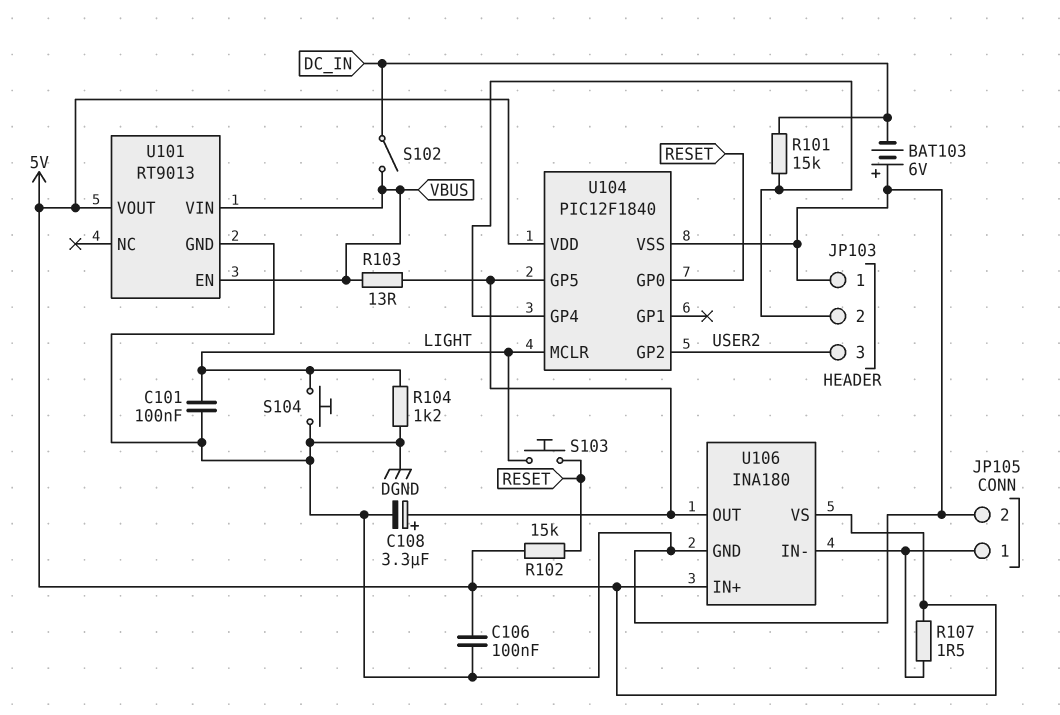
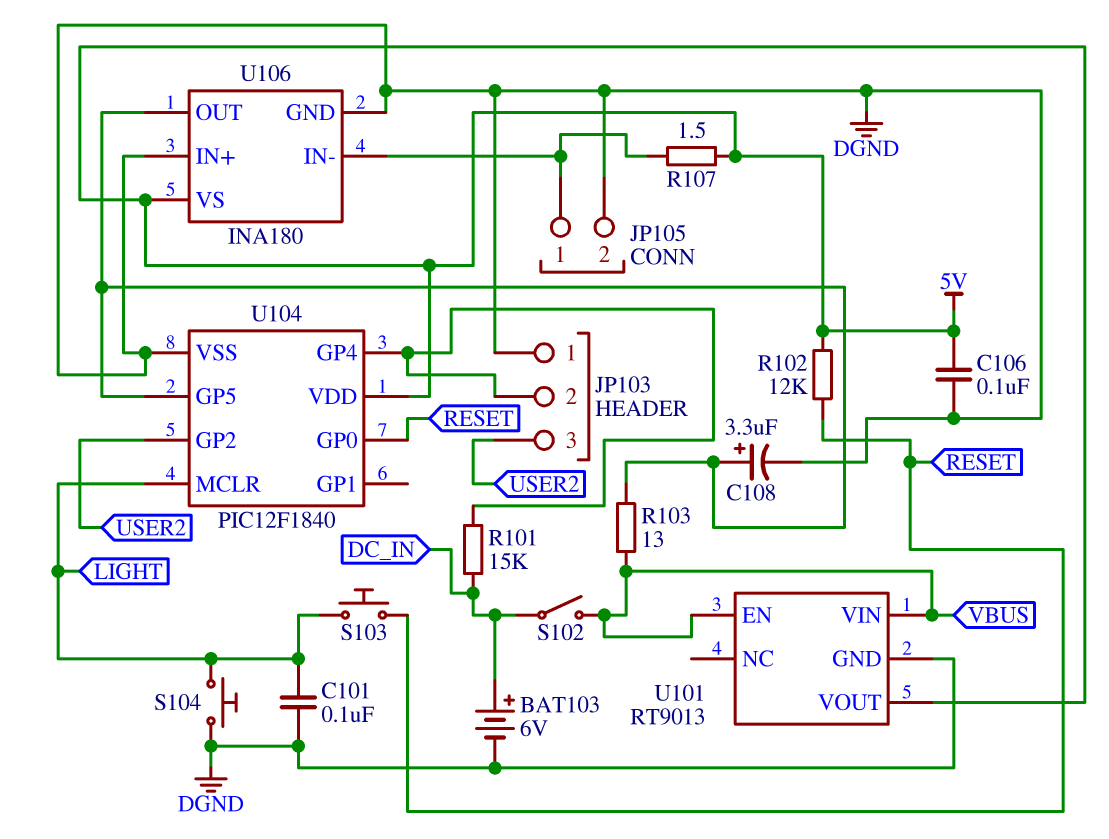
BAT103: 6V (plus DGND, minus DC_IN) -> 6V (plus DC_IN, minus DGND)
R102: 15k (5V, RESET) -> 12k (5V, RESET)
R104: 1.2k (DGND, LIGHT) -> none
U106 pin IN+: 5V -> DGND

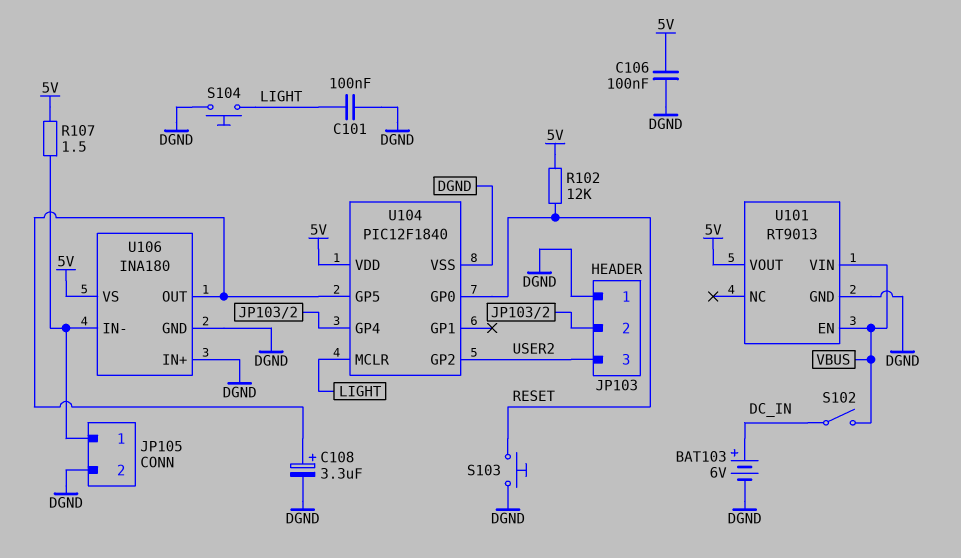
R101: 15k (DC_IN, JP103/2) -> none
R103: 13 (U104/GP5, VBUS) -> none
S103: button (LIGHT, RESET) -> button (DGND, RESET)

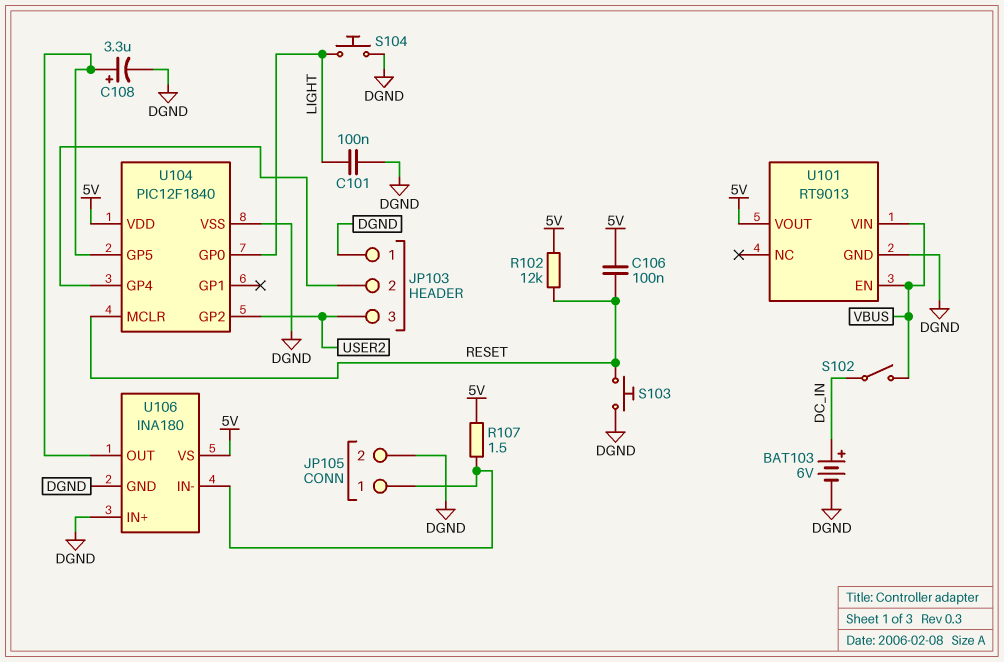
C106: 100nF (5V, DGND) -> 100nF (5V, RESET)
U104 pin GP0: RESET -> LIGHT
U104 pin MCLR: LIGHT -> RESET

